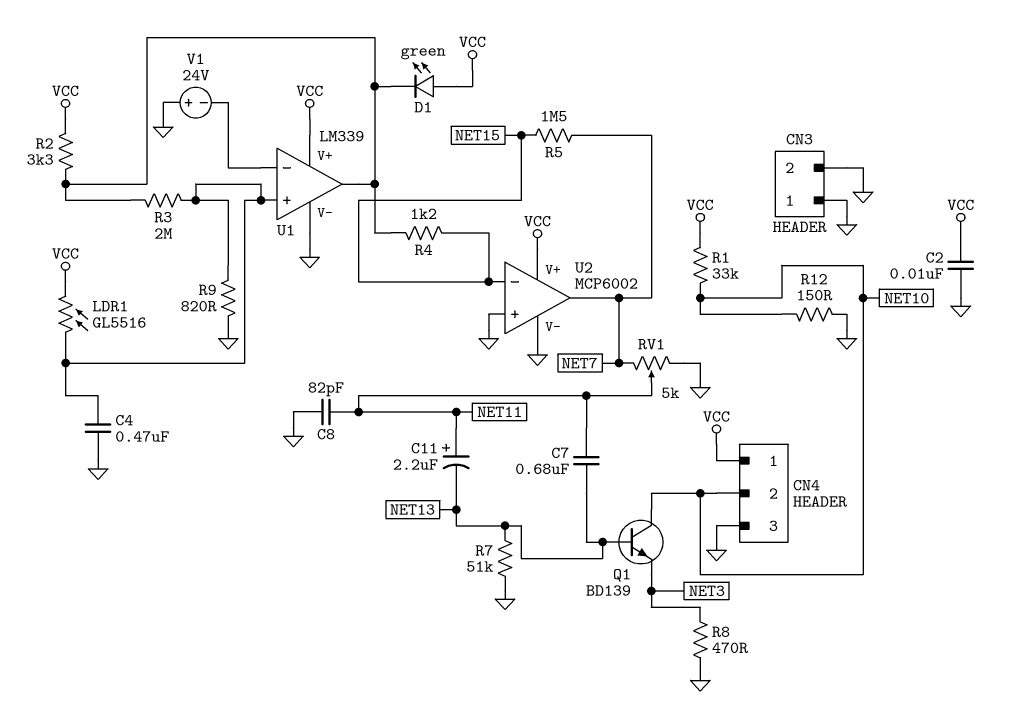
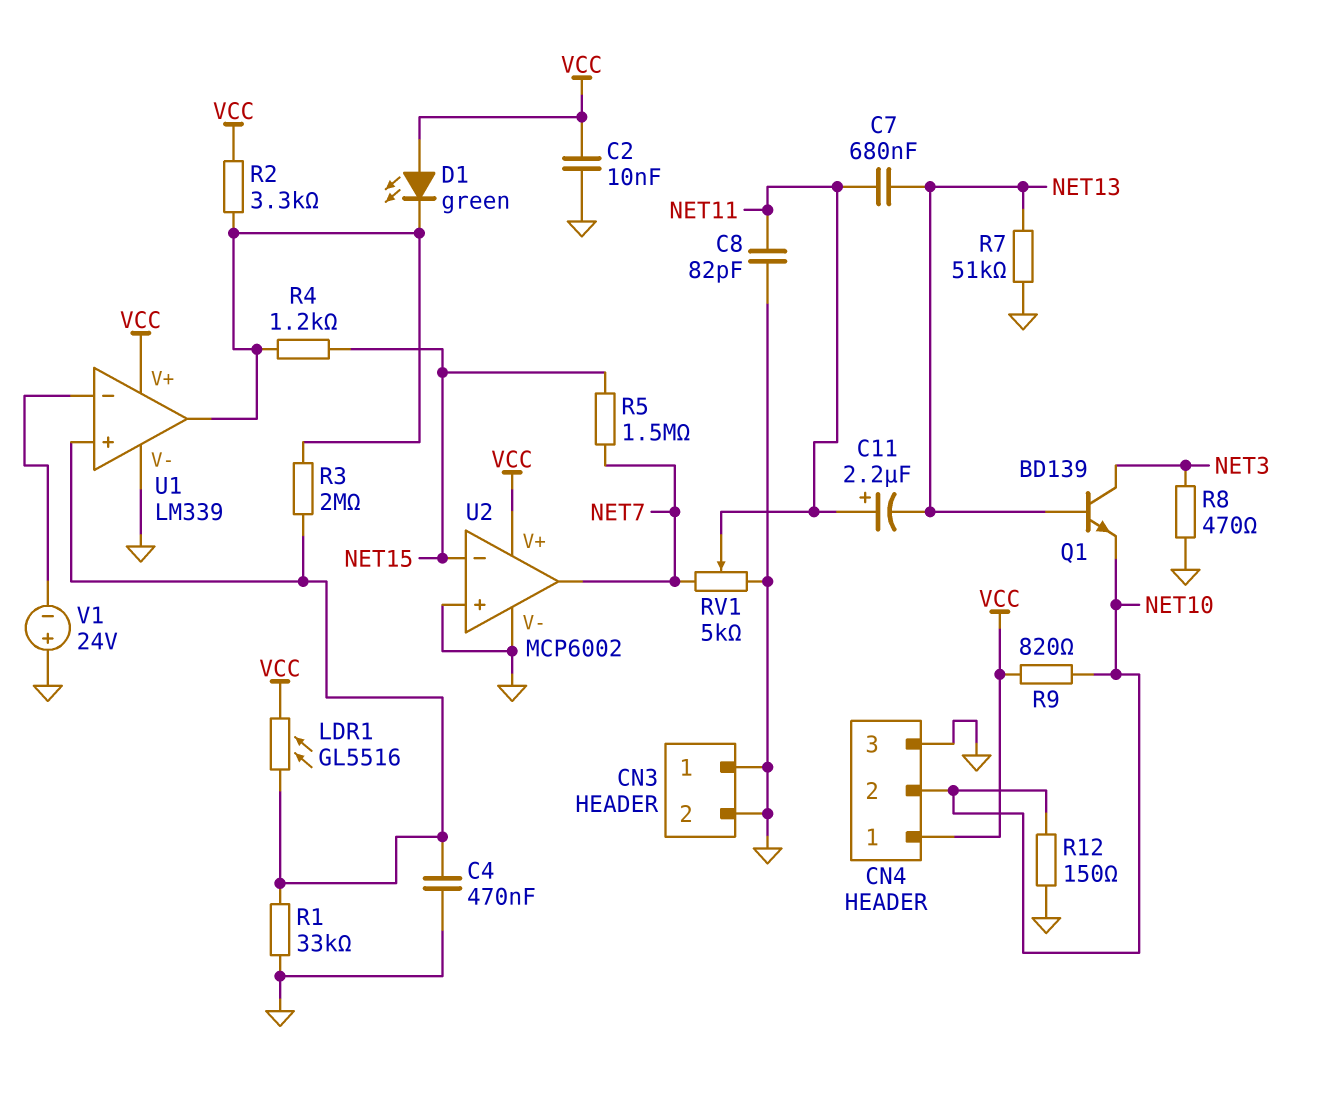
Q1: NPN BD139 (B NET13, C NET10, E NET3) -> NPN BD139 (B NET13, C NET3, E NET10)
R1: 33k (NET10, VCC) -> 33k (GND, U1/in+)
R9: 820 (GND, U1/in+) -> 820 (NET10, VCC)

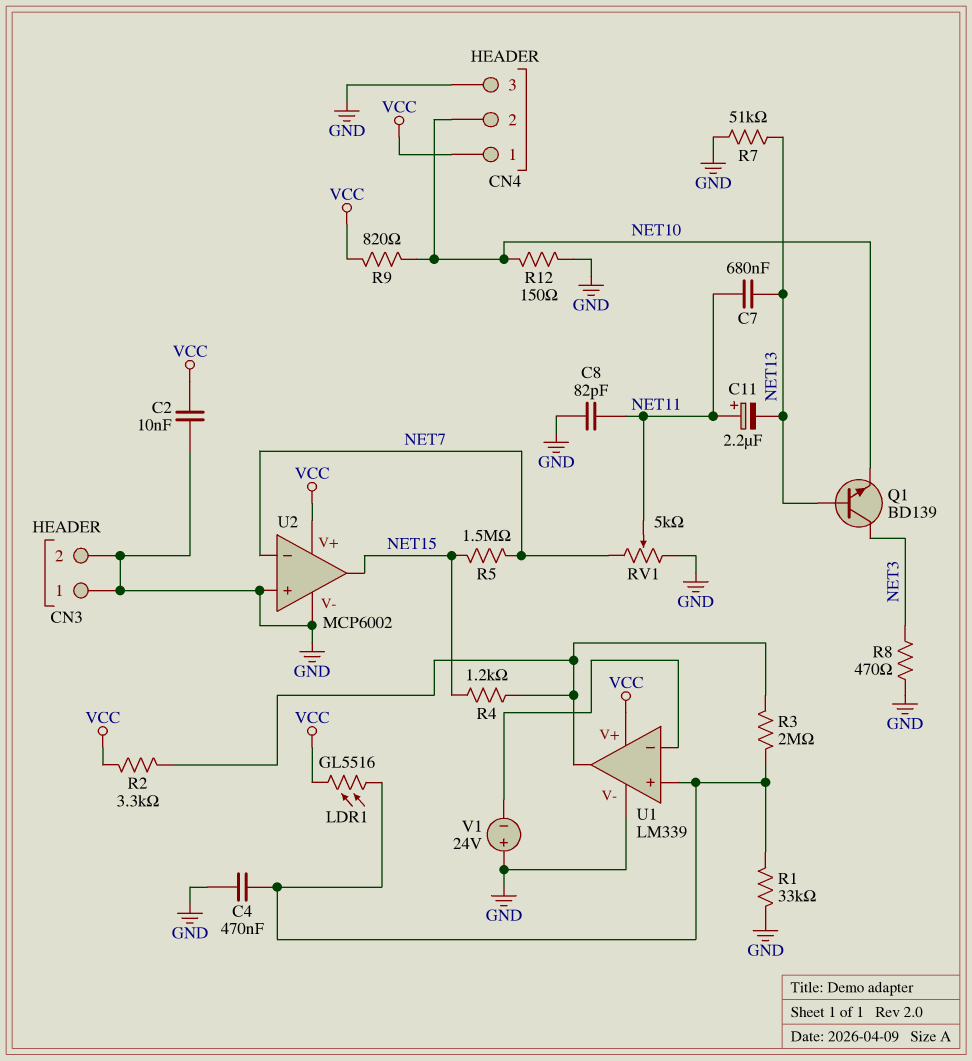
D1: LED green (A VCC, K U1/out) -> none
U2 pin in-: NET15 -> NET7
U2 pin out: NET7 -> NET15

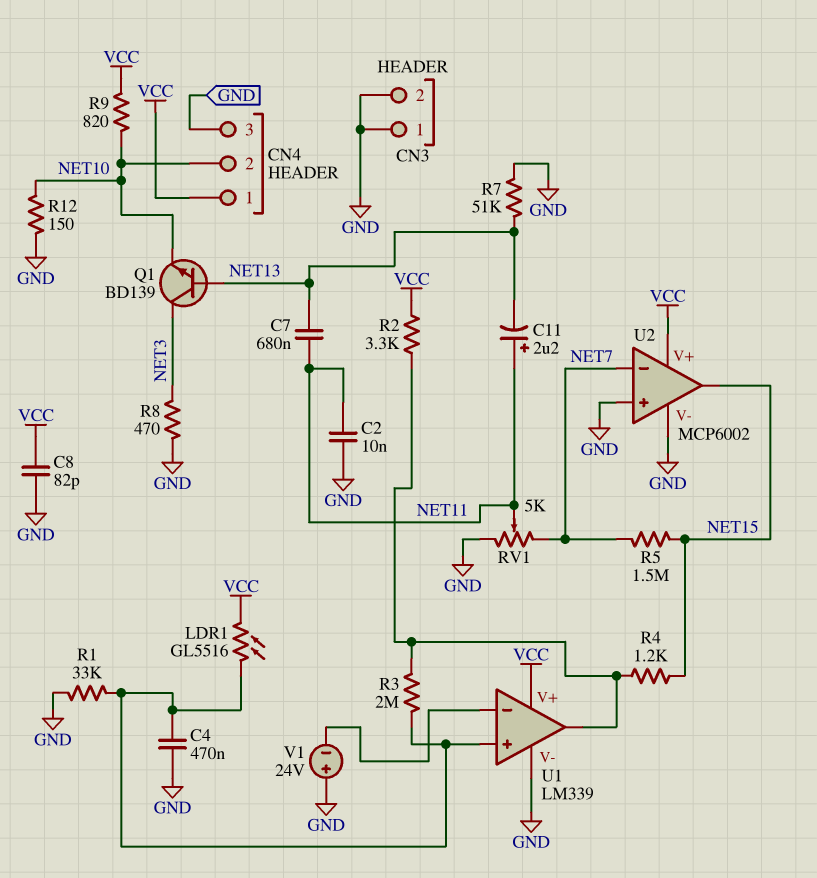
C2: 10nF (GND, VCC) -> 10nF (GND, NET11)
C8: 82pF (GND, NET11) -> 82pF (GND, VCC)

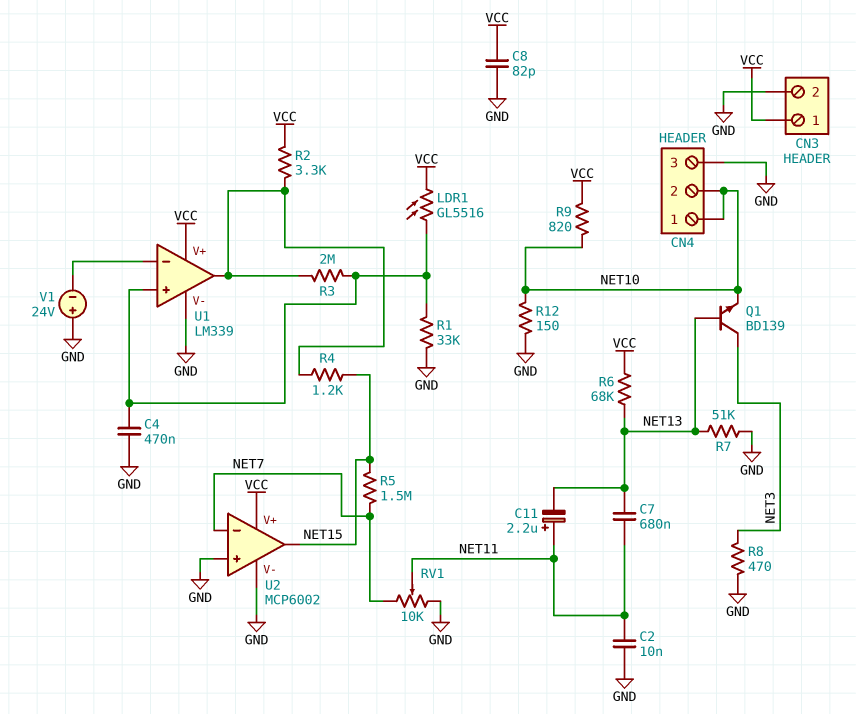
CN3 pin 1: GND -> VCC
CN4 pin 1: VCC -> NET10
R6: none -> 68k (NET13, VCC)
RV1: 5k (GND, NET7, wiper NET11) -> 10k (GND, NET7, wiper NET11)

